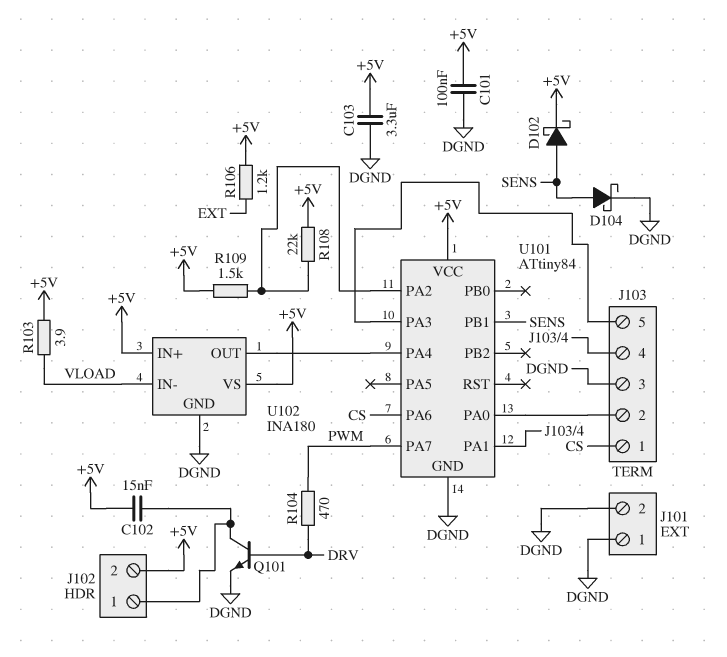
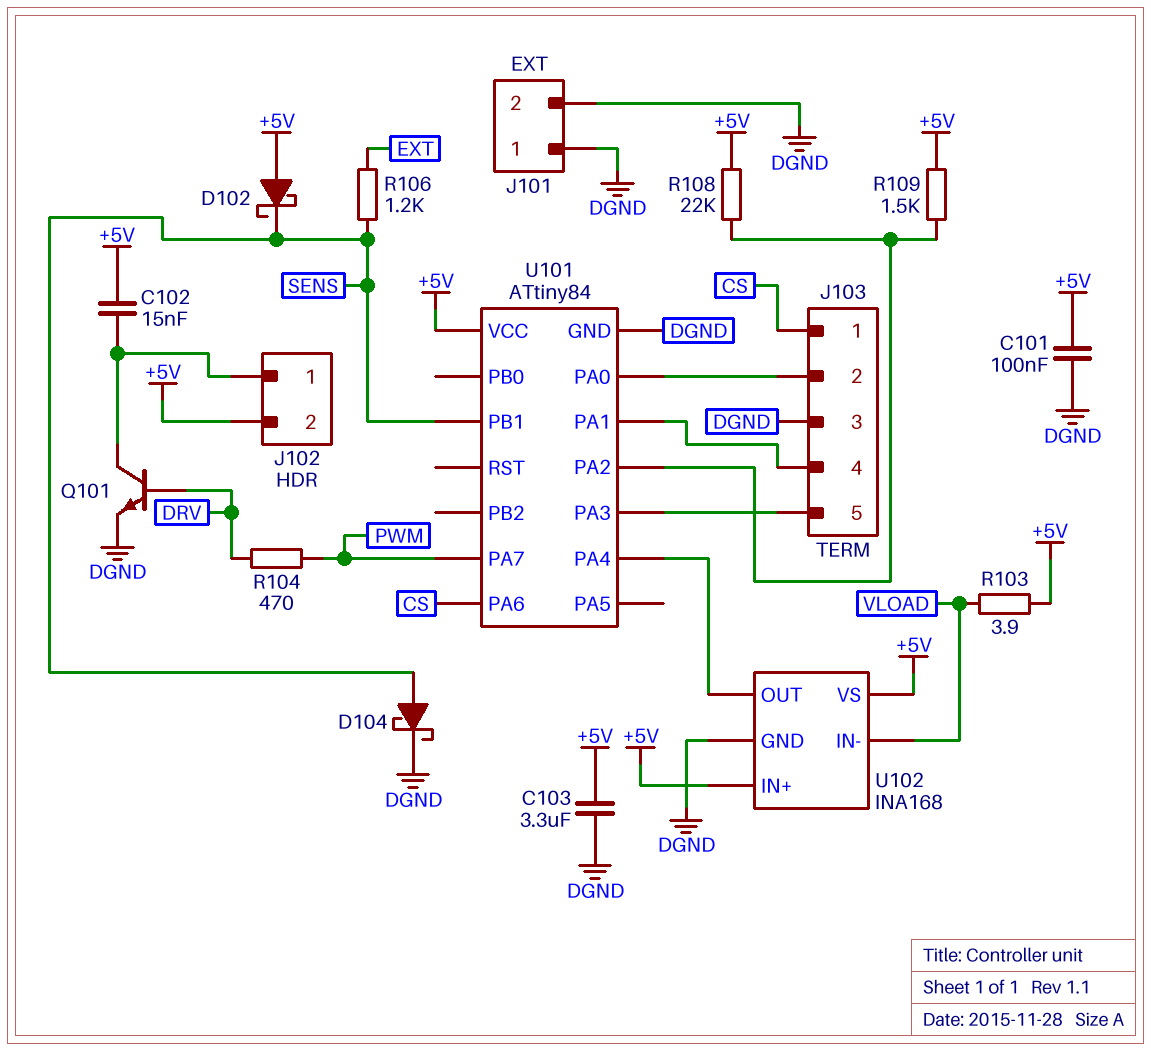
D102: schottky (A SENS, K +5V) -> schottky (A +5V, K SENS)
R106: 1.2k (+5V, EXT) -> 1.2k (EXT, SENS)
U102: INA180 -> INA168

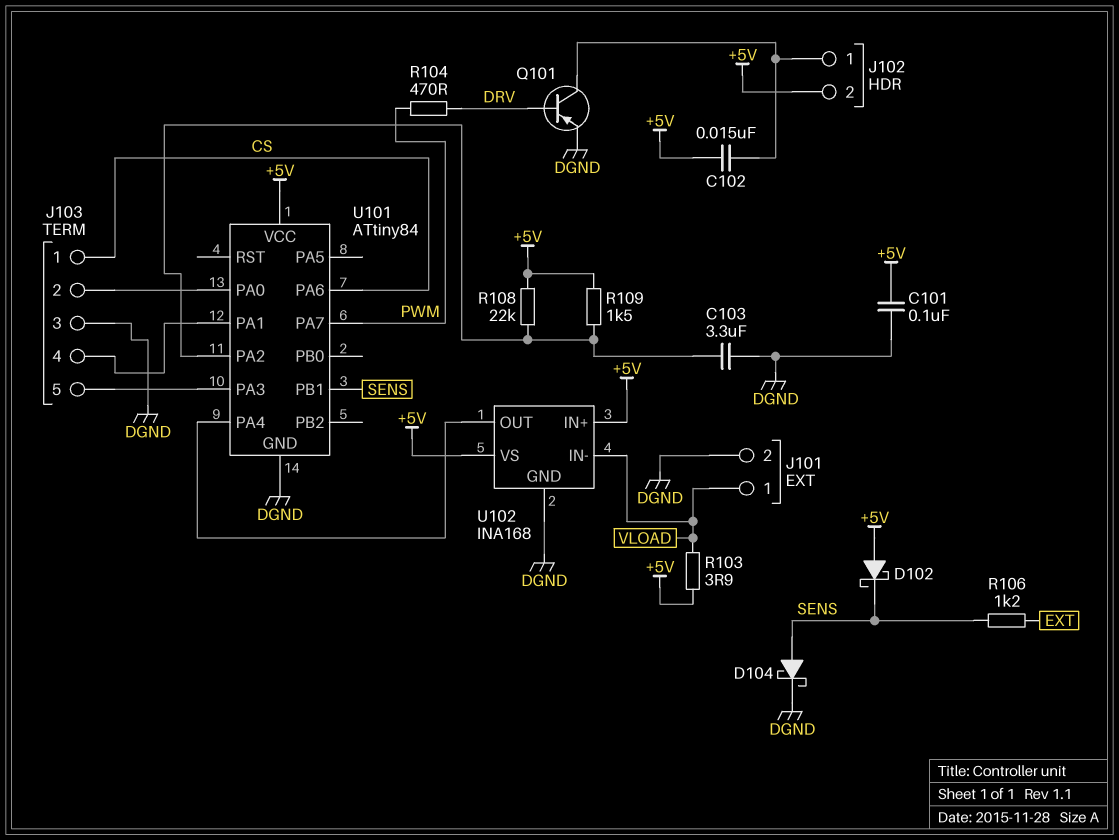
C103: 3.3uF (+5V, DGND) -> 3.3uF (DGND, U101/PA2)
J101 pin 1: DGND -> VLOAD
Q101: NPN (B DRV, C J102/1, E DGND) -> PNP (B DRV, C J102/1, E DGND)

